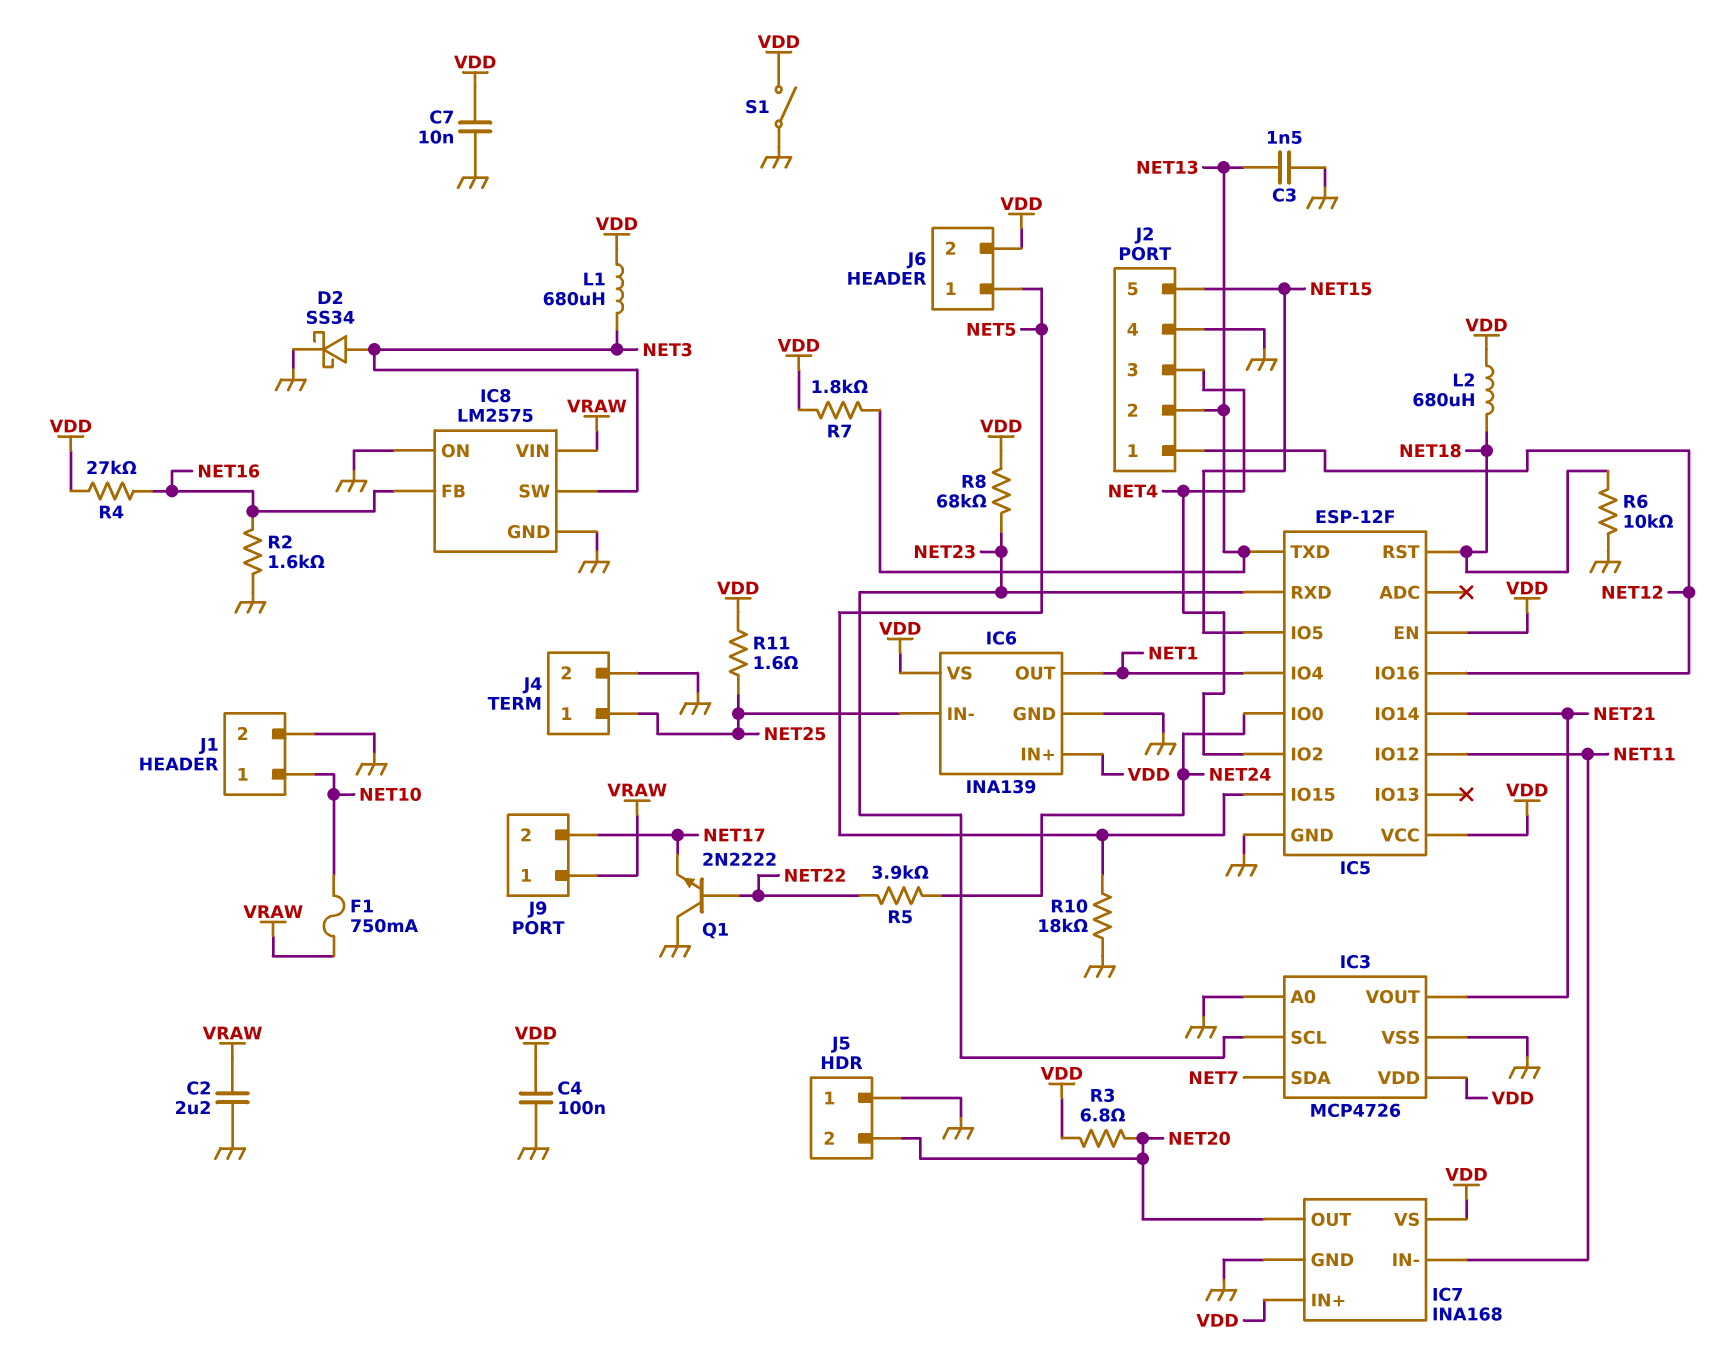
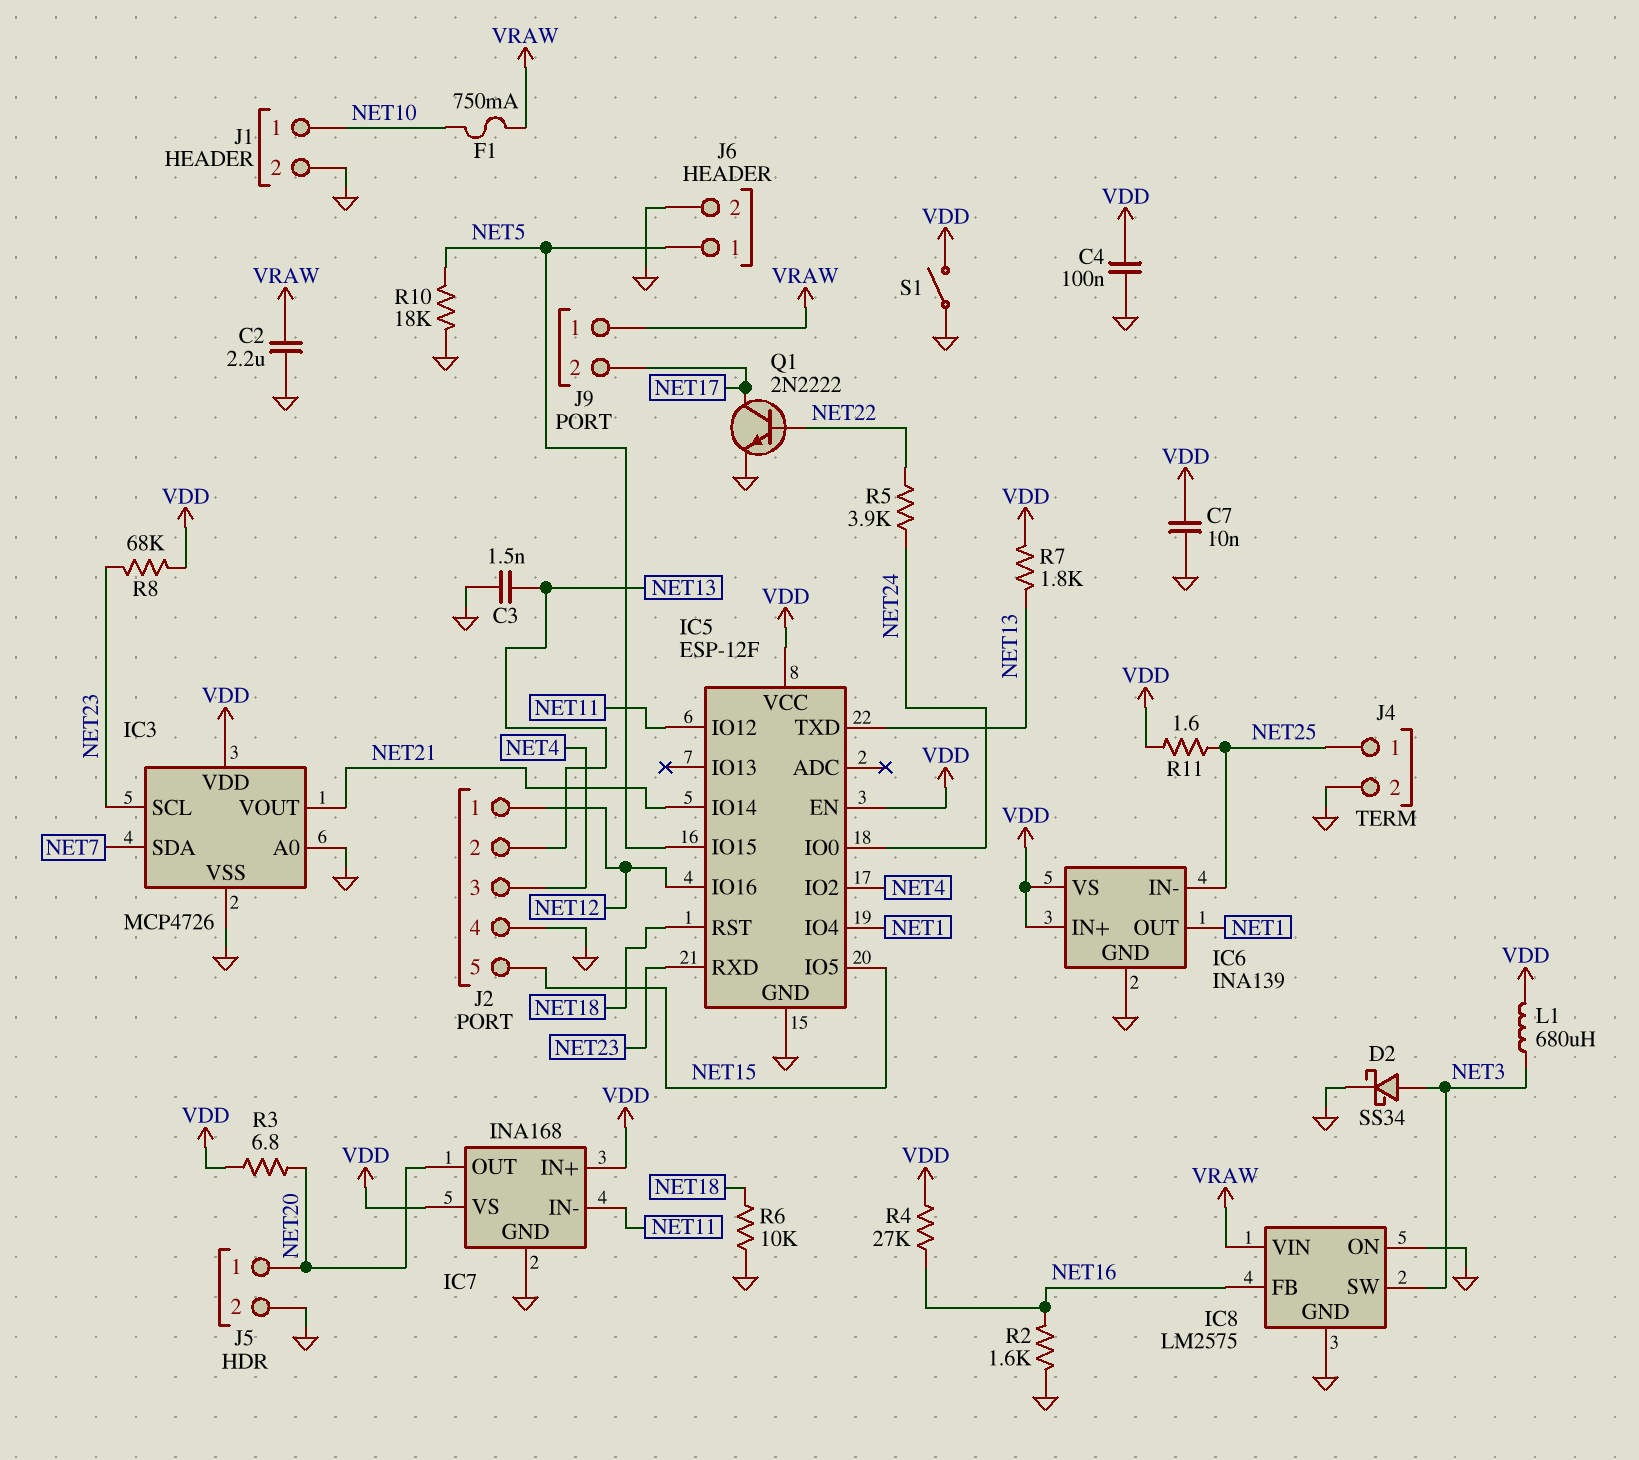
J5 pin 1: GND -> NET20
J5 pin 2: NET20 -> GND
J6 pin 2: VDD -> GND
L2: 680uH (NET18, VDD) -> none
Q1: NPN 2N2222 (B NET22, C GND, E NET17) -> NPN 2N2222 (B NET22, C NET17, E GND)

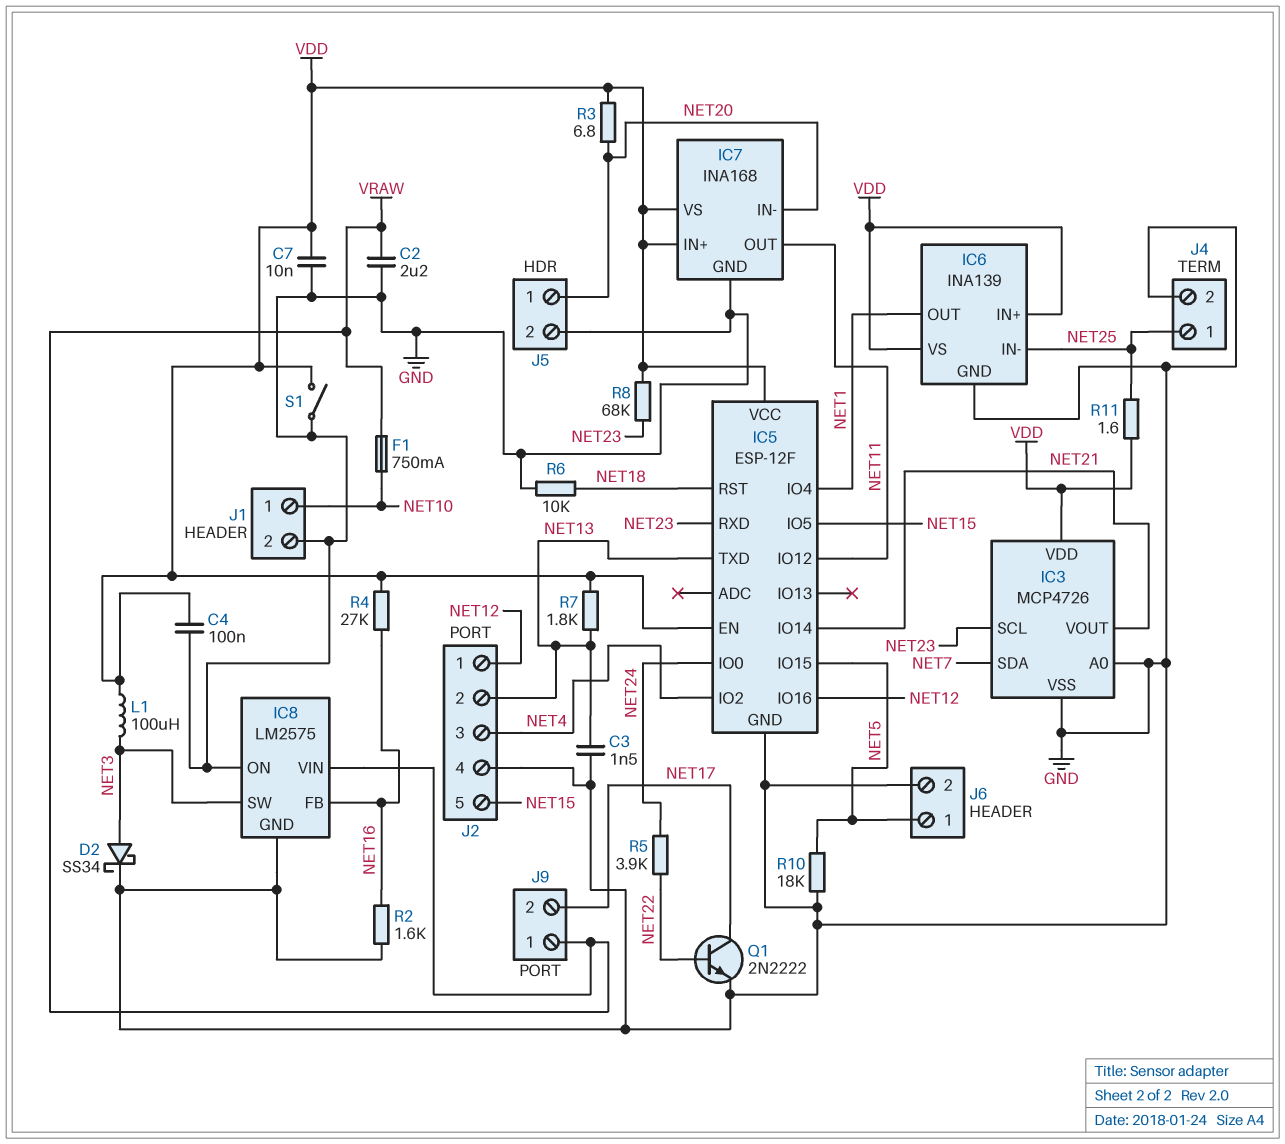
IC7 pin IN-: NET11 -> NET20
IC7 pin OUT: NET20 -> NET11
L1: 680uH (NET3, VDD) -> 100uH (NET3, VDD)

